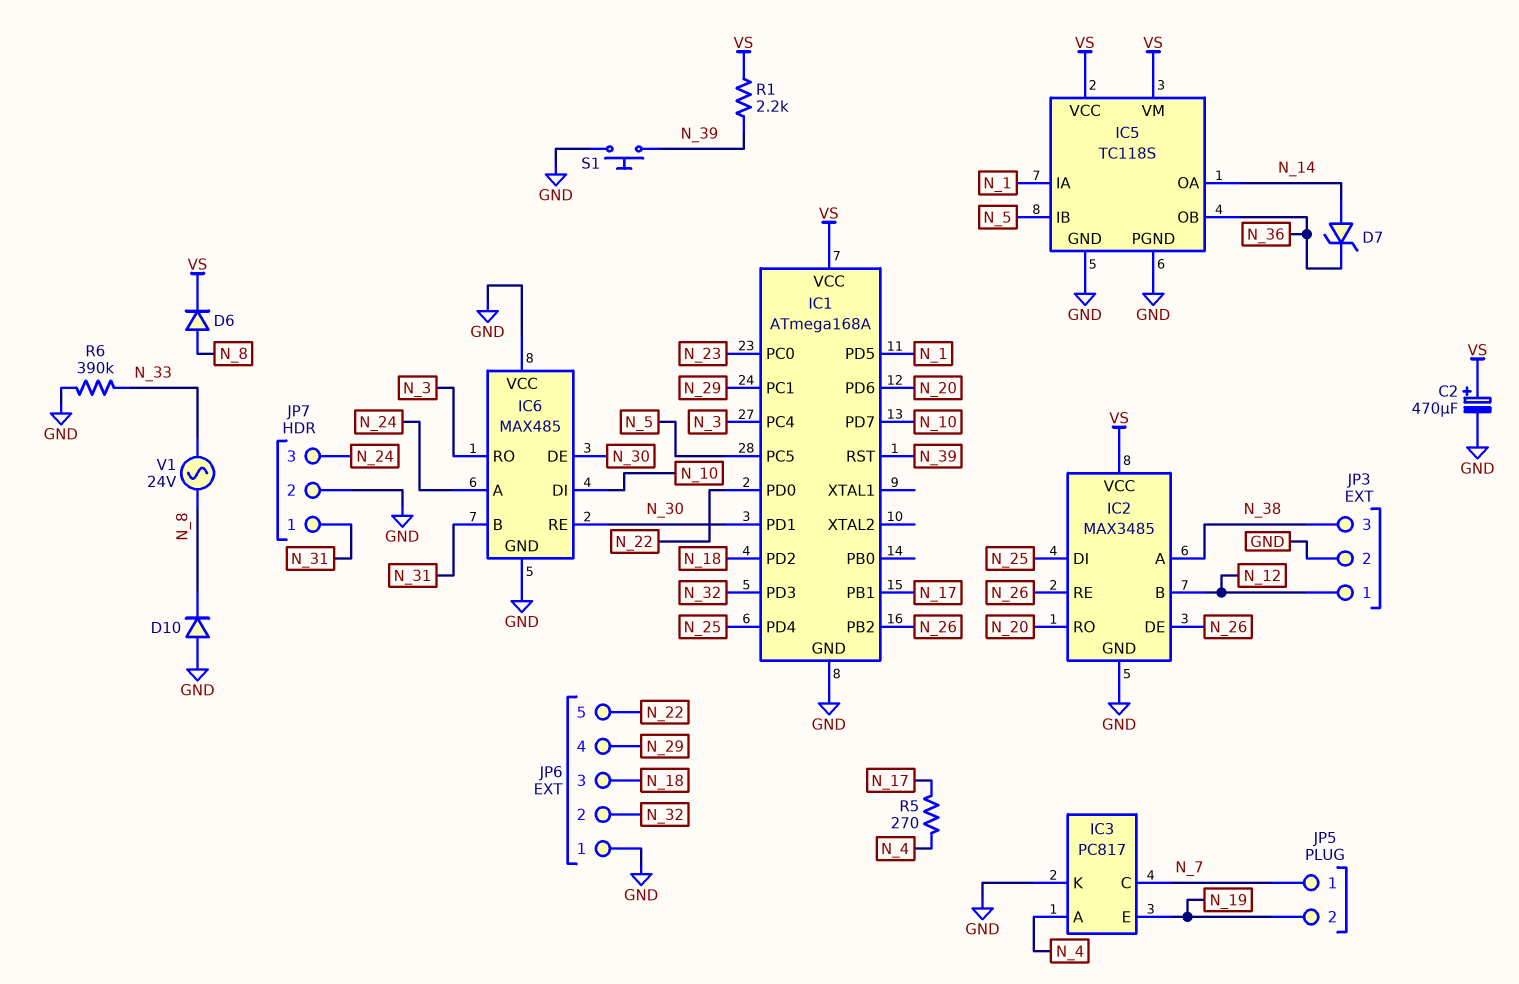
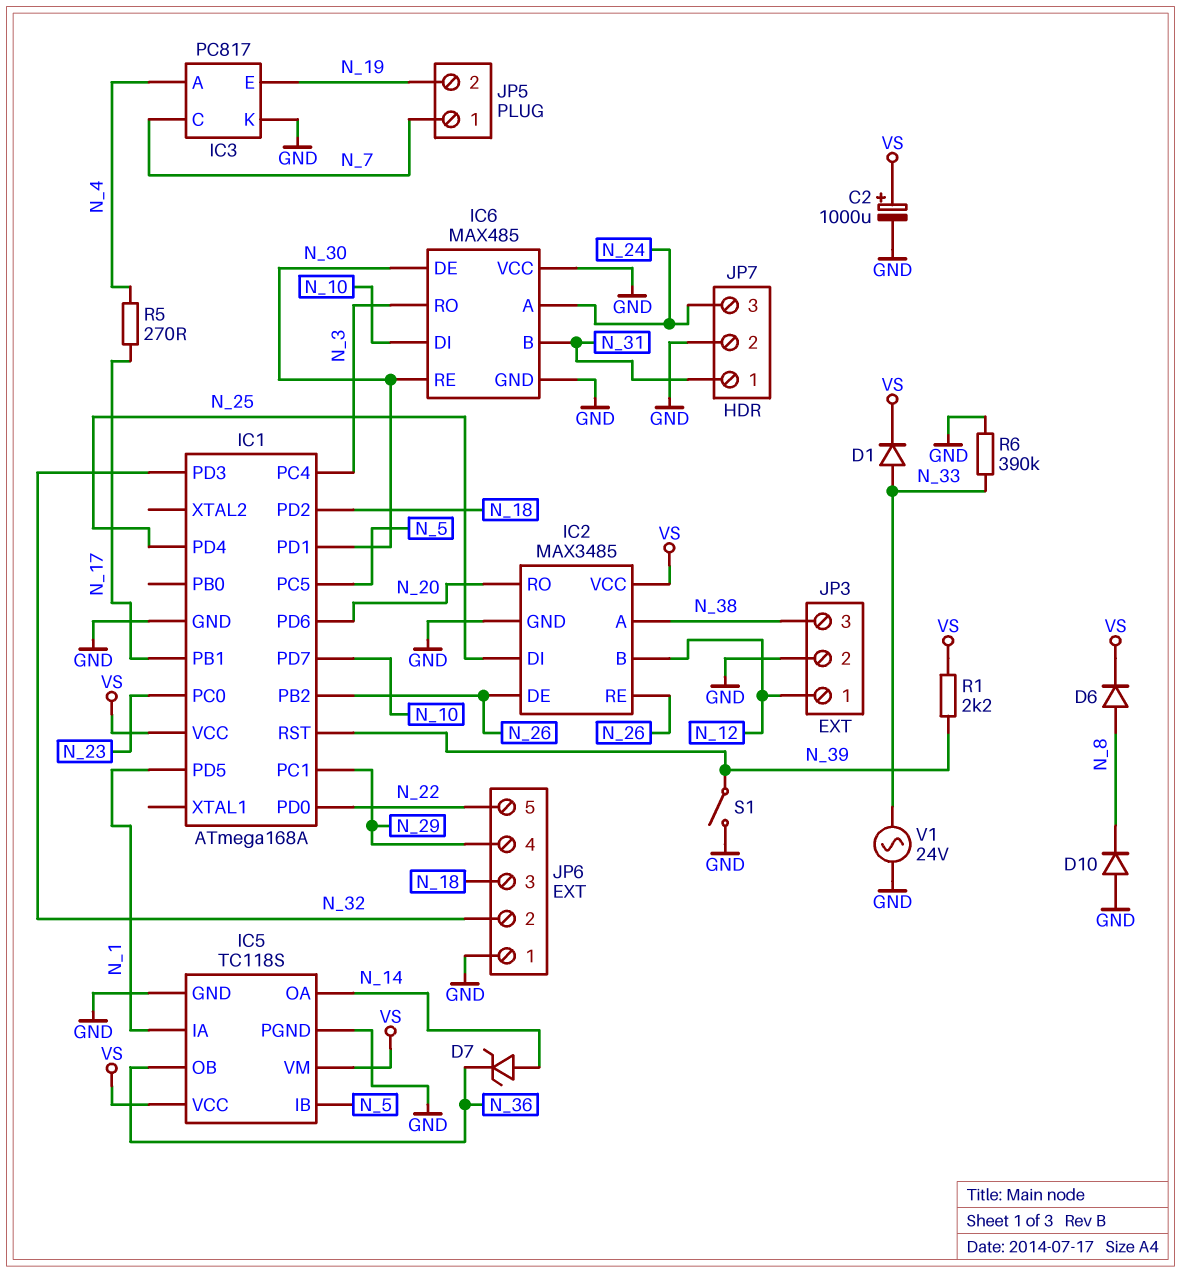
C2: 470uF (plus VS, minus GND) -> 1000uF (plus VS, minus GND)
D1: none -> diode (A N_33, K VS)
S1: button (GND, N_39) -> switch (GND, N_39)
V1: AC 24V (N_8, N_33) -> AC 24V (GND, N_33)

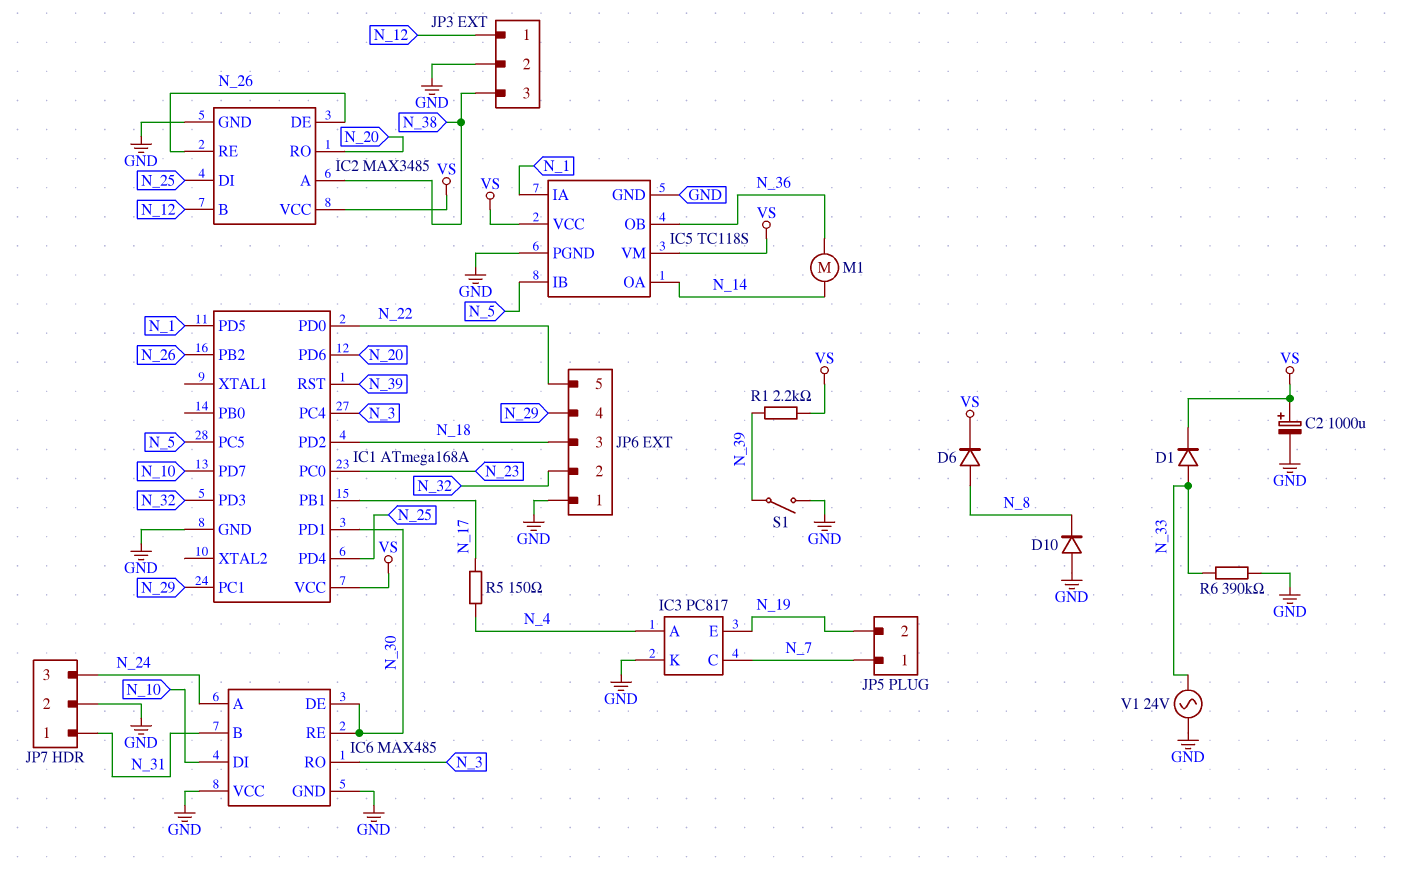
D7: zener (A N_14, K N_36) -> none
M1: none -> motor (N_14, N_36)
R5: 270 (N_4, N_17) -> 150 (N_4, N_17)

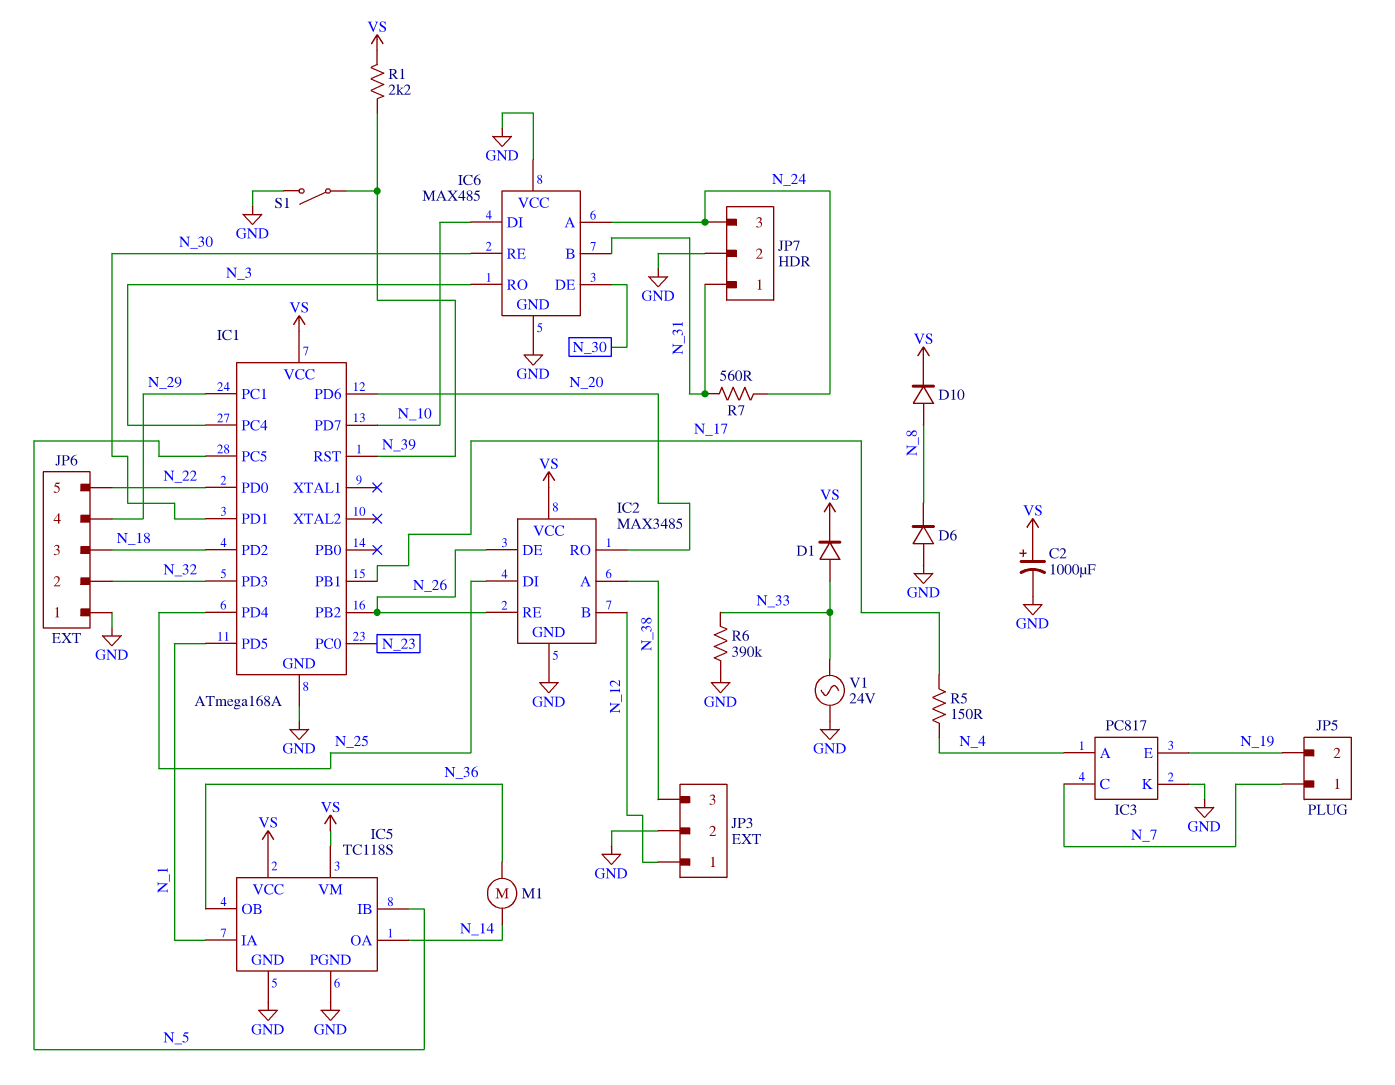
D6: diode (A N_8, K VS) -> diode (A GND, K N_8)
D10: diode (A GND, K N_8) -> diode (A N_8, K VS)
R7: none -> 560 (N_24, N_31)

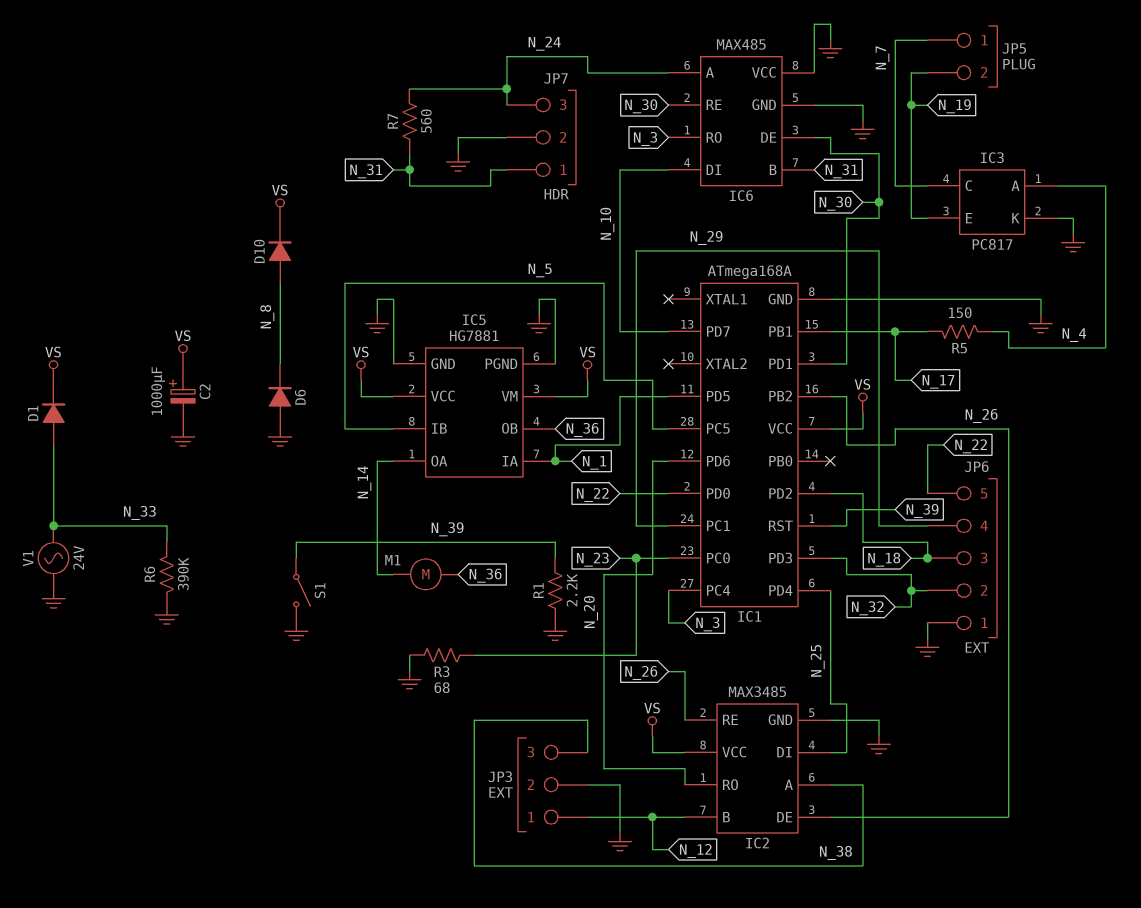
IC5: TC118S -> HG7881
R1: 2.2k (N_39, VS) -> 2.2k (GND, N_39)
R3: none -> 68 (GND, N_23)

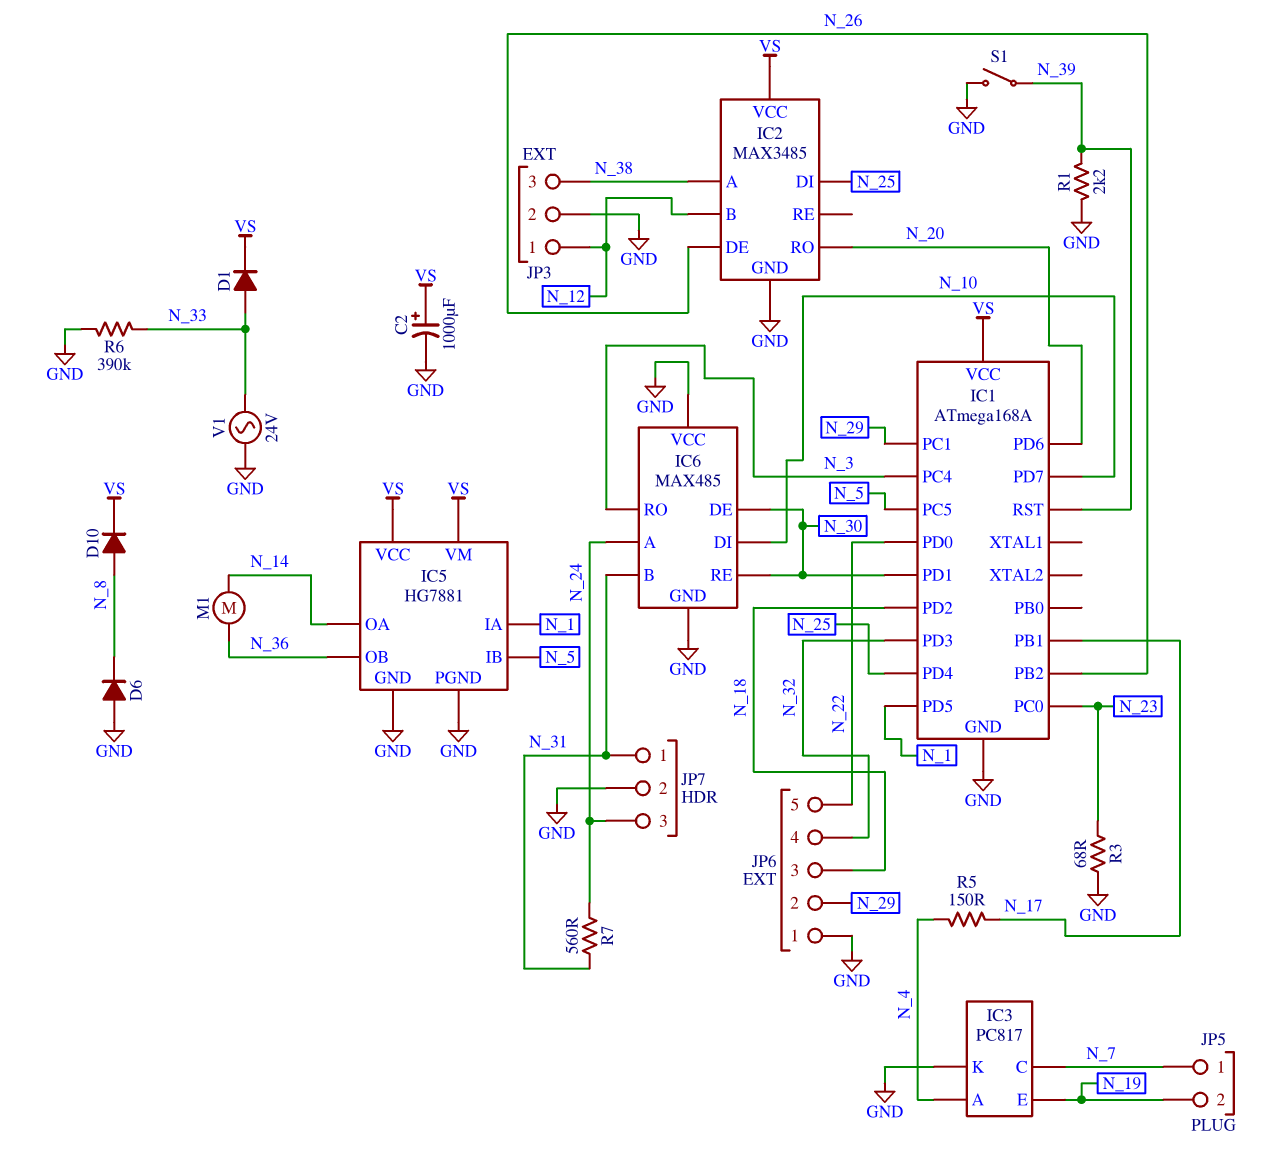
IC2 pin RE: N_26 -> none
JP6 pin 2: N_32 -> N_29
JP6 pin 4: N_29 -> N_32

